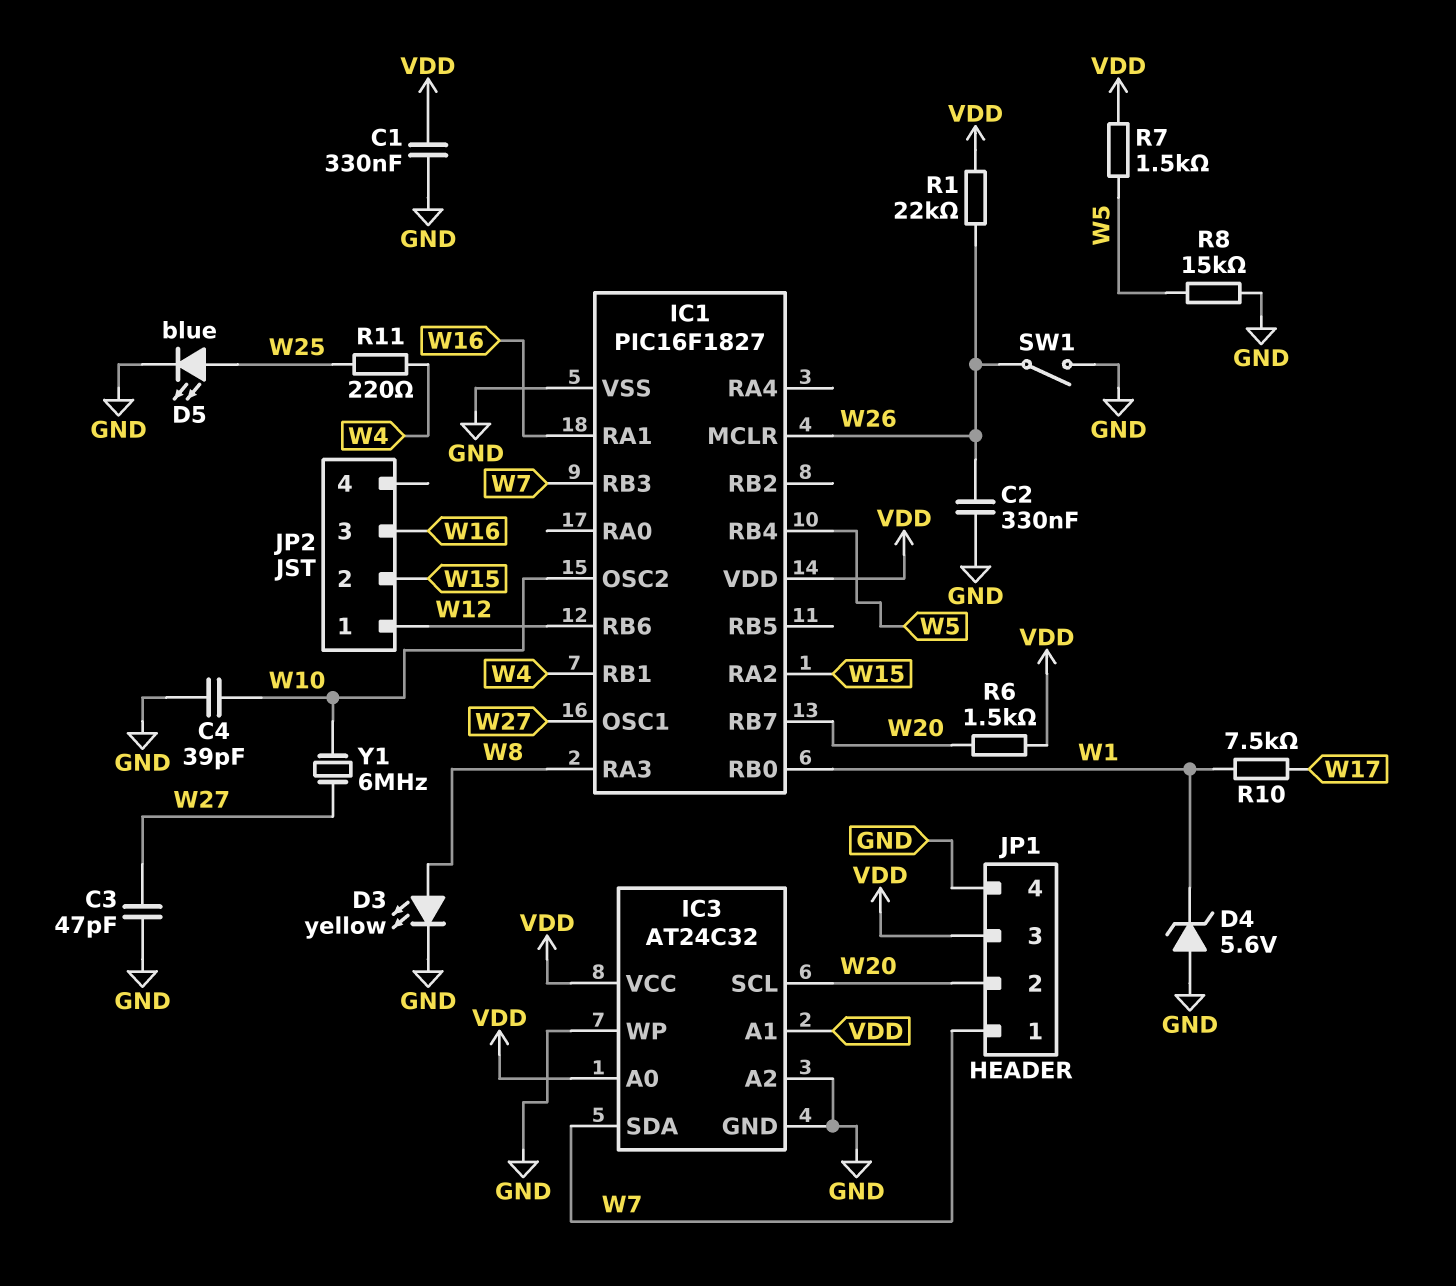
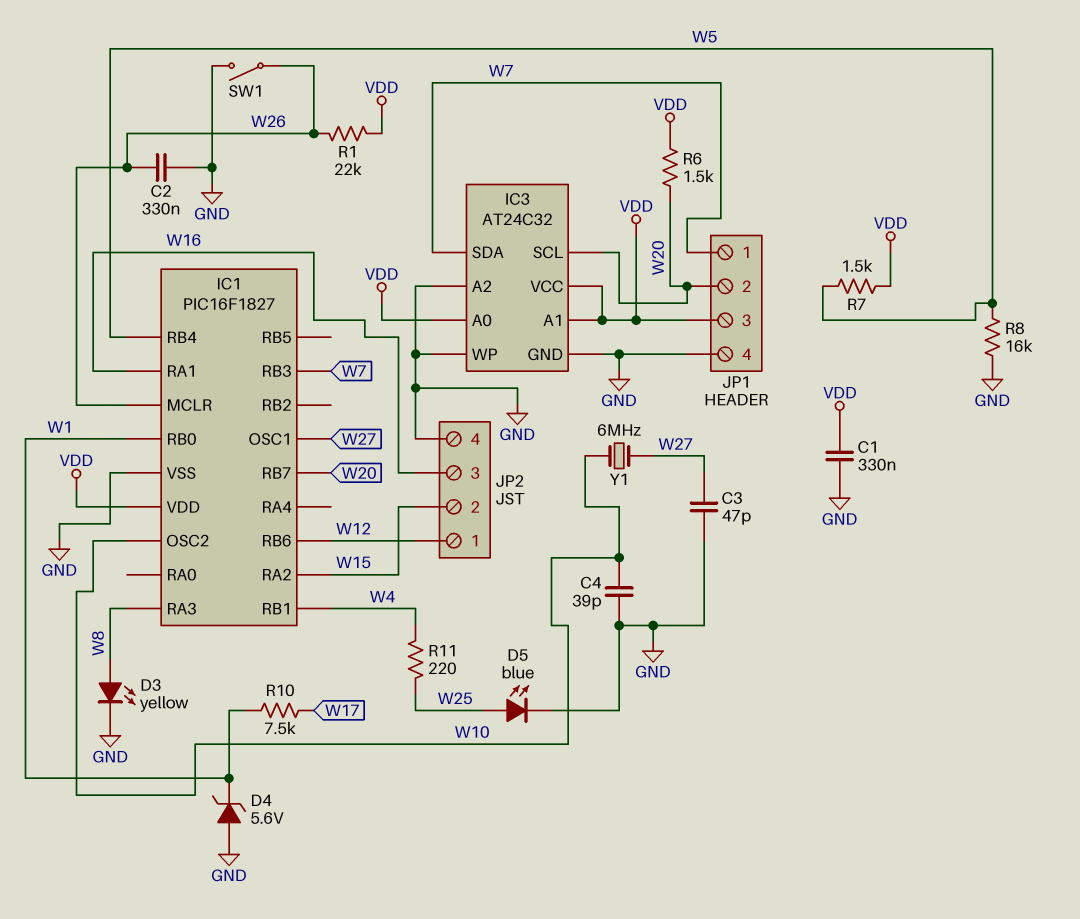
JP2 pin 4: none -> GND
R8: 15k (GND, W5) -> 16k (GND, W5)

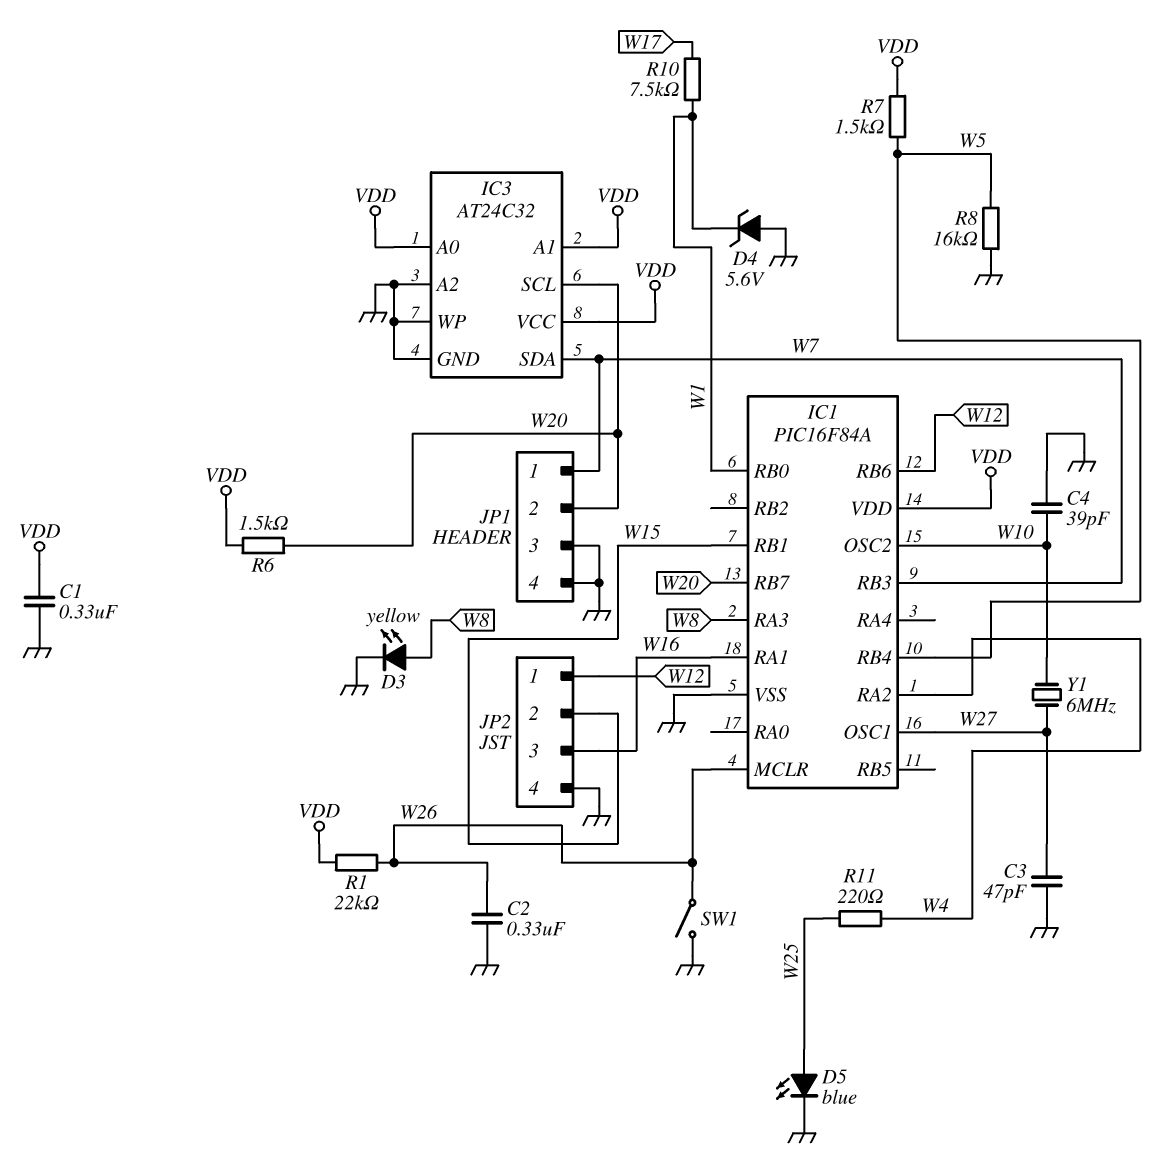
IC1: PIC16F1827 -> PIC16F84A
IC1 pin RA2: W15 -> W4
IC1 pin RB1: W4 -> W15
JP1 pin 3: VDD -> GND

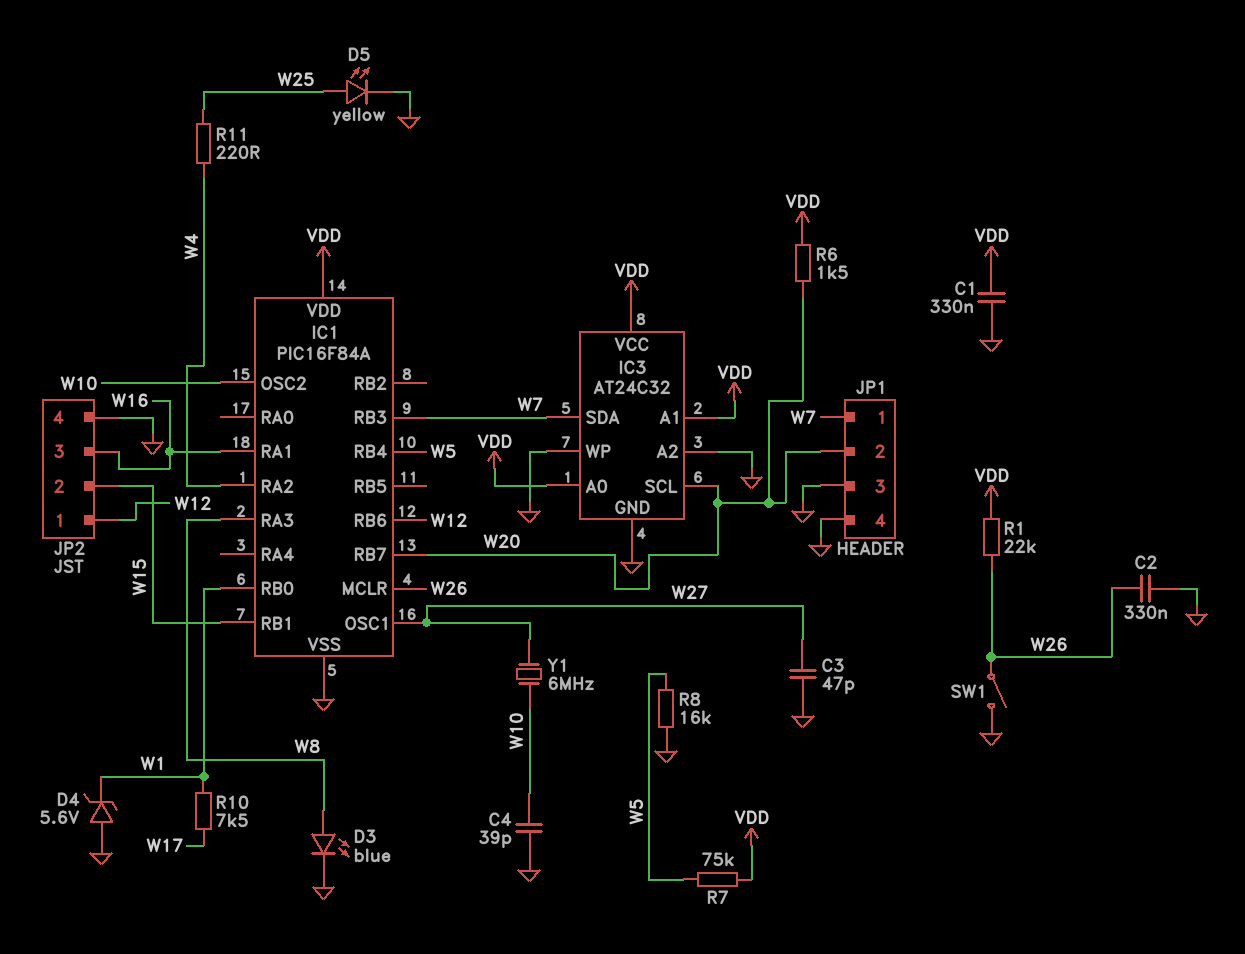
D3: LED yellow (A W8, K GND) -> LED blue (A W8, K GND)
D5: LED blue (A W25, K GND) -> LED yellow (A W25, K GND)
R7: 1.5k (VDD, W5) -> 75k (VDD, W5)

